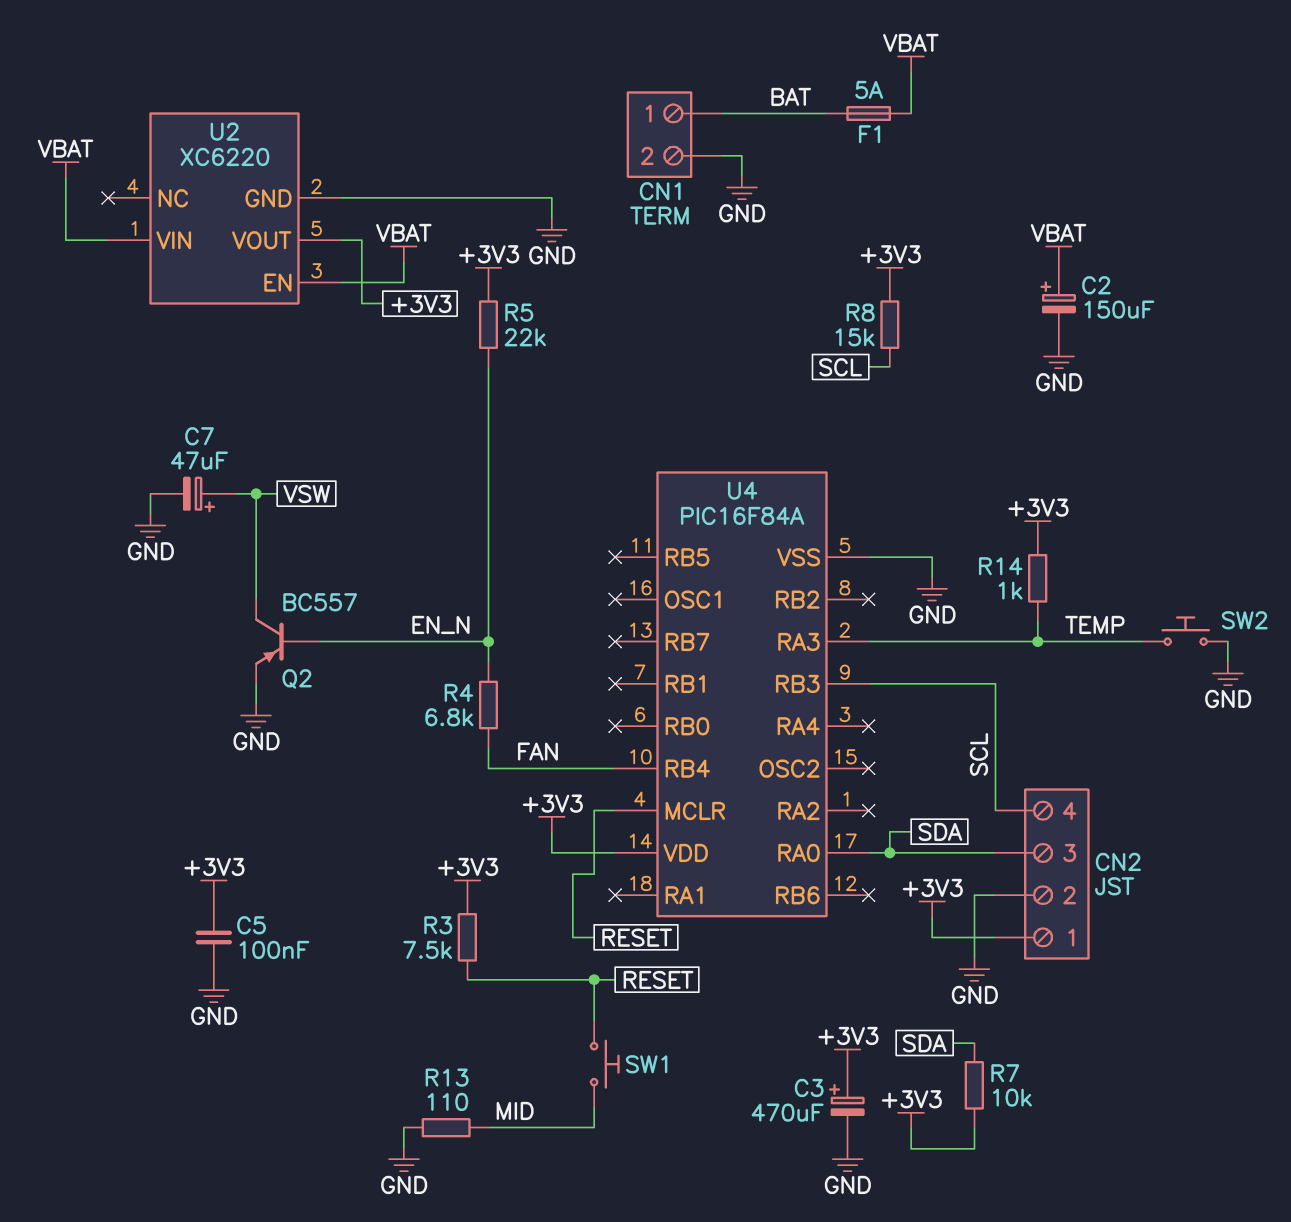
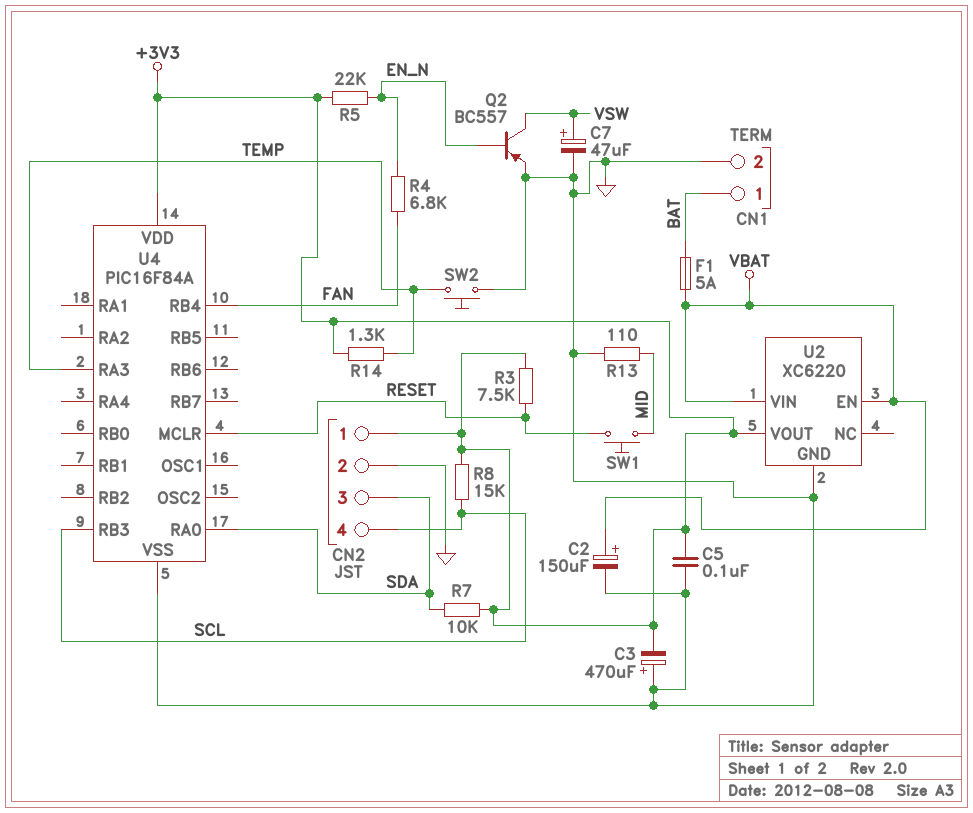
C3: 470uF (plus +3V3, minus GND) -> 470uF (plus GND, minus +3V3)
R14: 1k (+3V3, TEMP) -> 1.3k (+3V3, TEMP)

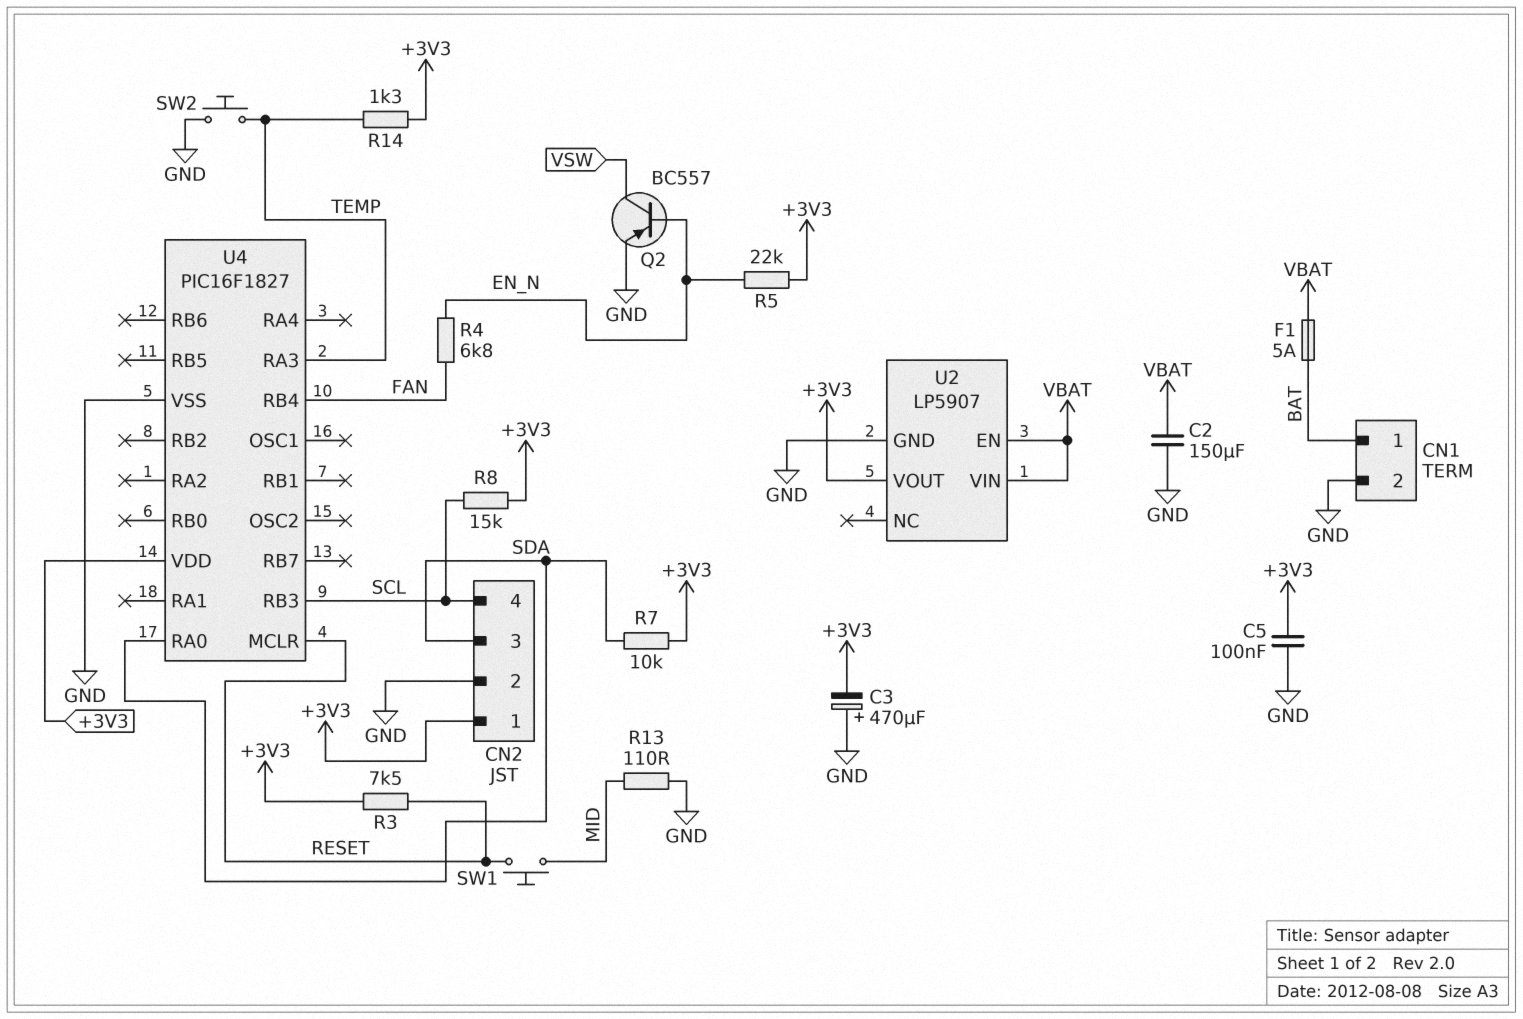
C2: 150uF (plus VBAT, minus GND) -> 150uF (GND, VBAT)
C7: 47uF (plus VSW, minus GND) -> none
U2: XC6220 -> LP5907
U4: PIC16F84A -> PIC16F1827

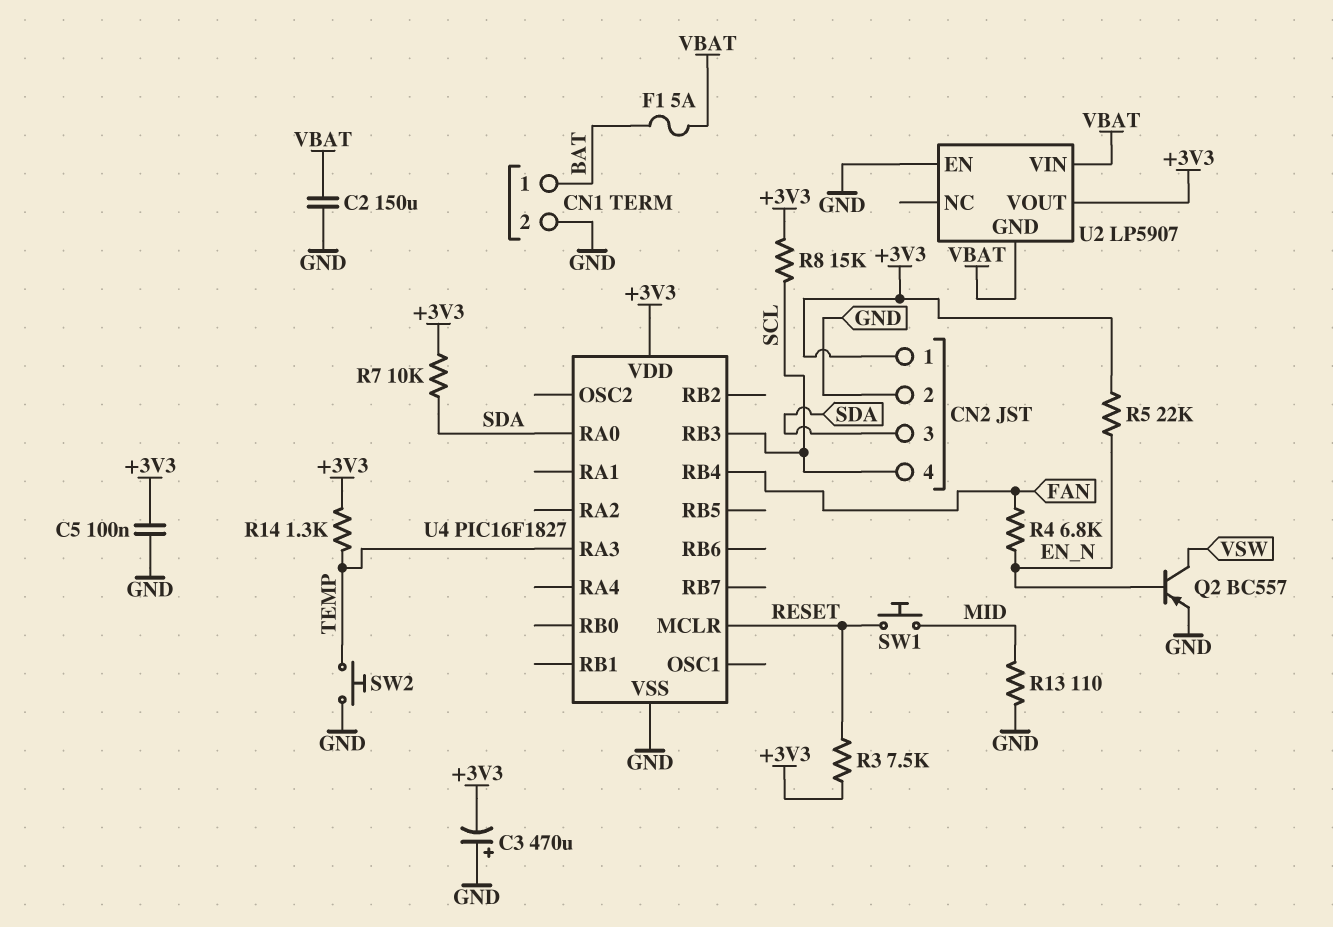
U2 pin EN: VBAT -> GND
U2 pin GND: GND -> VBAT

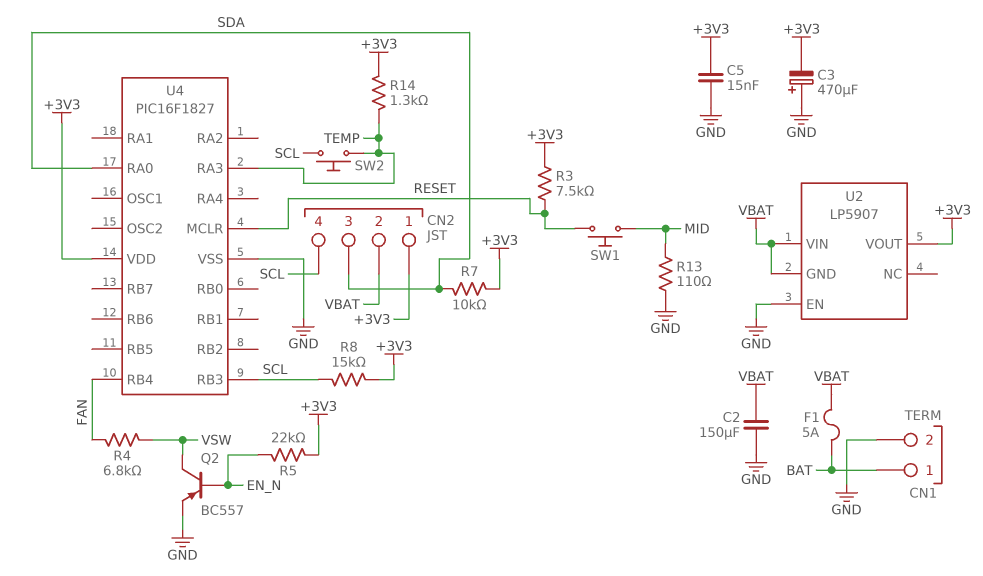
C5: 100nF (+3V3, GND) -> 15nF (+3V3, GND)
CN2 pin 2: GND -> VBAT
R4: 6.8k (EN_N, FAN) -> 6.8k (FAN, VSW)
SW2: button (GND, TEMP) -> button (SCL, TEMP)

